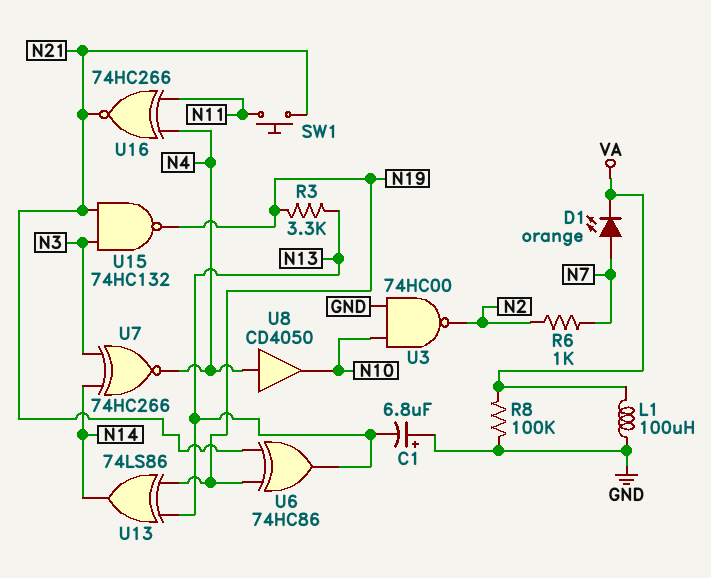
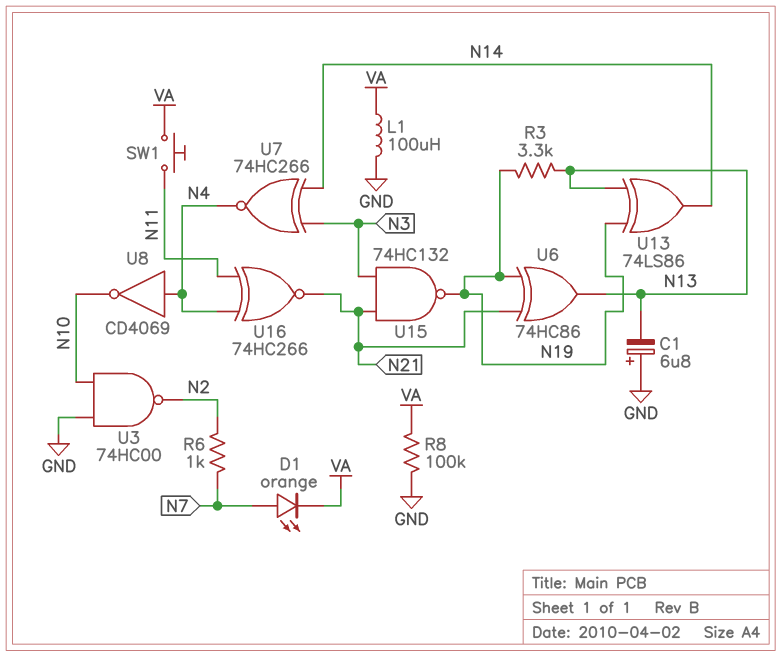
SW1: button (N11, N21) -> button (N11, VA)
U8: buffer CD4050 (in N4, out N10) -> NOT CD4069 (in N4, out N10)

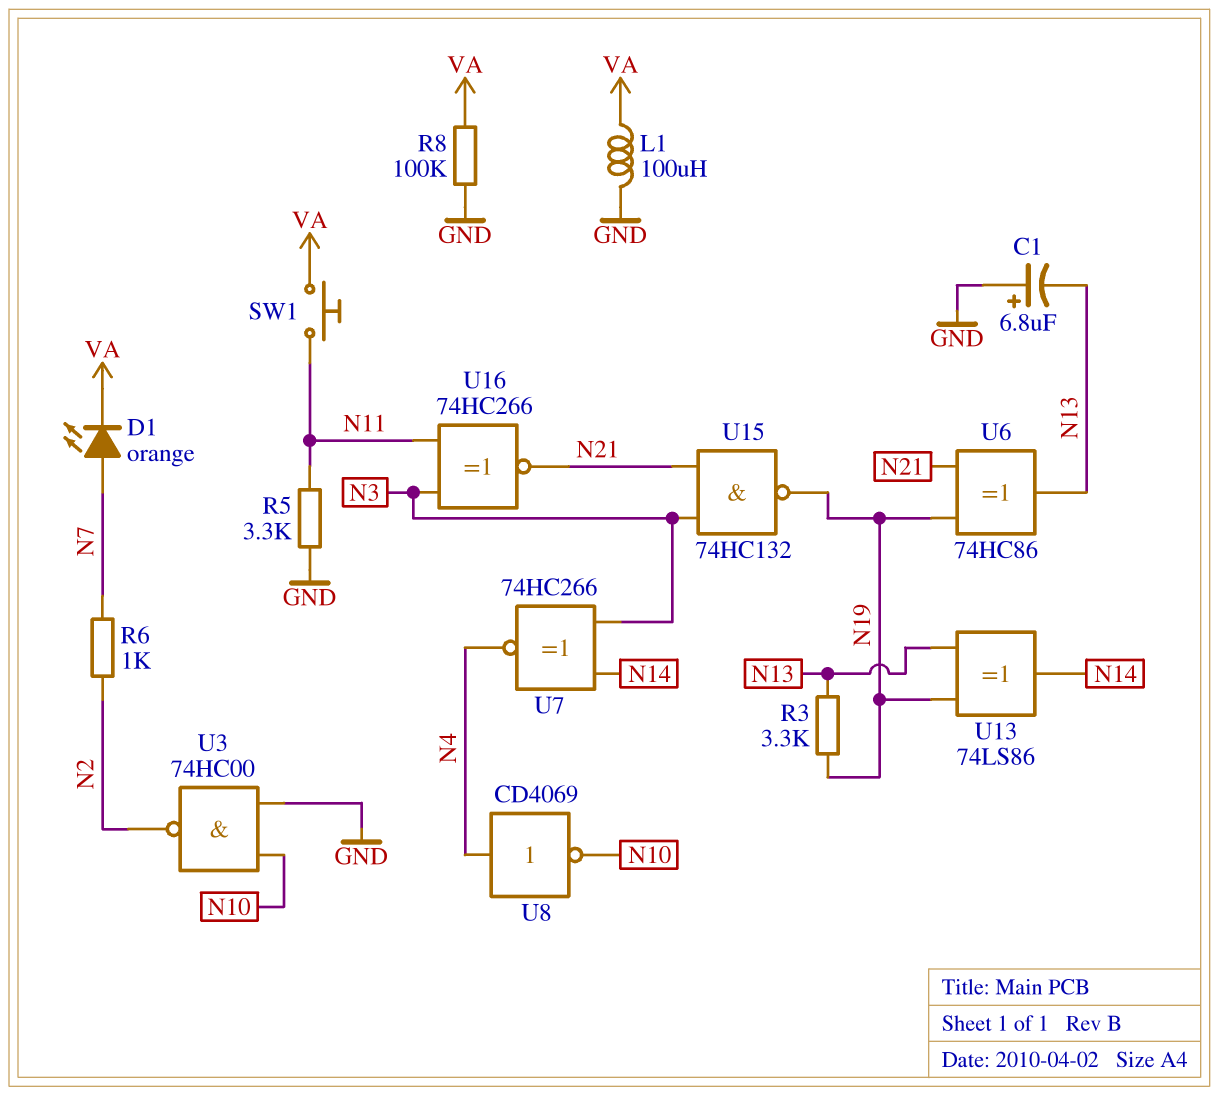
R5: none -> 3.3k (GND, N11)
U16: XNOR 74HC266 (in N4, in N11, out N21) -> XNOR 74HC266 (in N3, in N11, out N21)

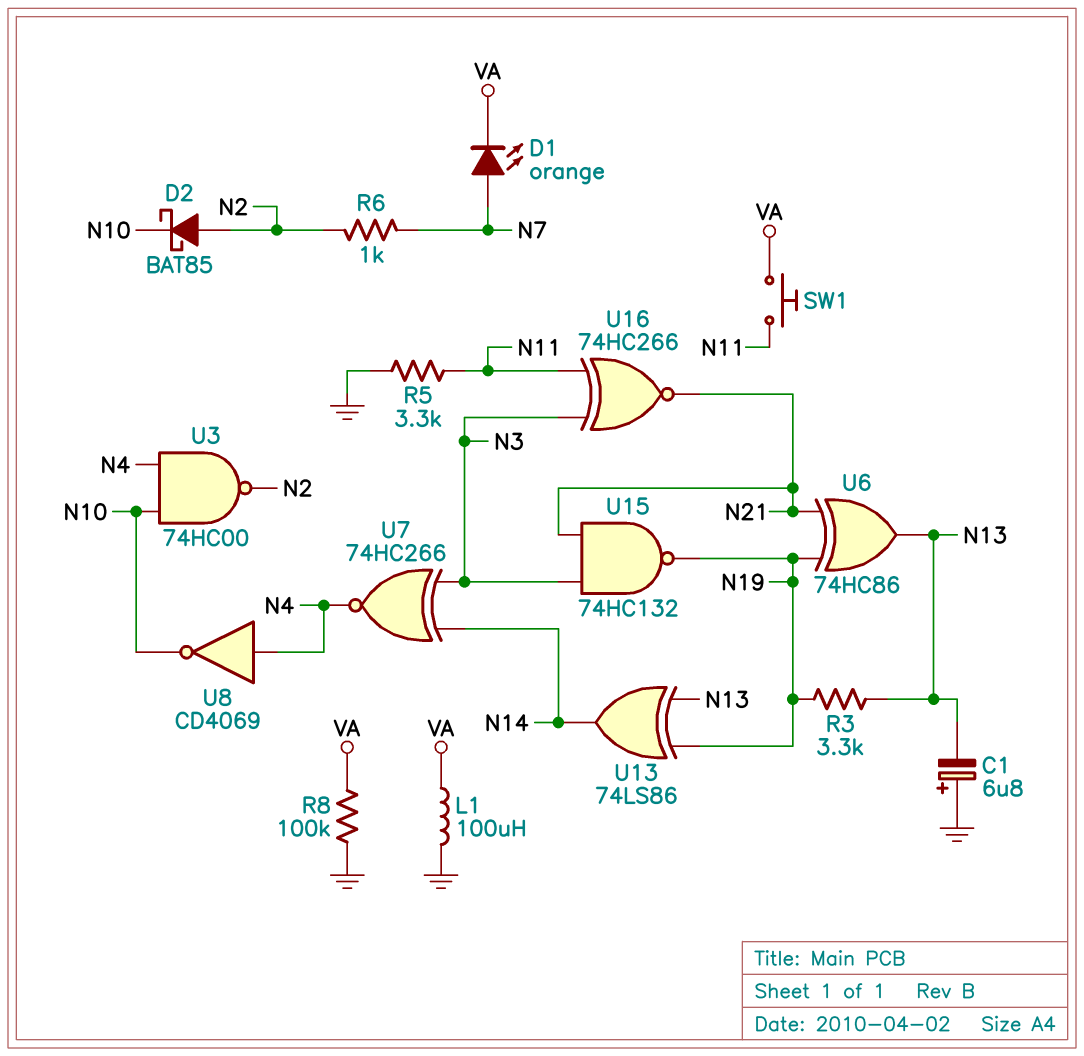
D2: none -> schottky BAT85 (A N2, K N10)
U3: NAND 74HC00 (in GND, in N10, out N2) -> NAND 74HC00 (in N4, in N10, out N2)

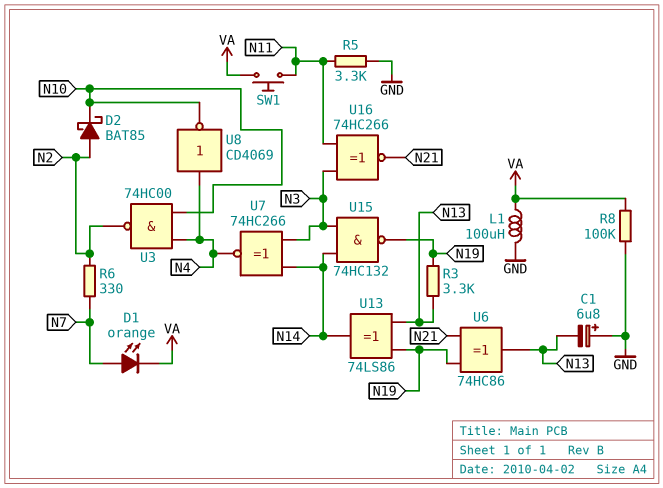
R6: 1k (N2, N7) -> 330 (N2, N7)
U15: NAND 74HC132 (in N3, in N21, out N19) -> NAND 74HC132 (in N3, in N14, out N19)

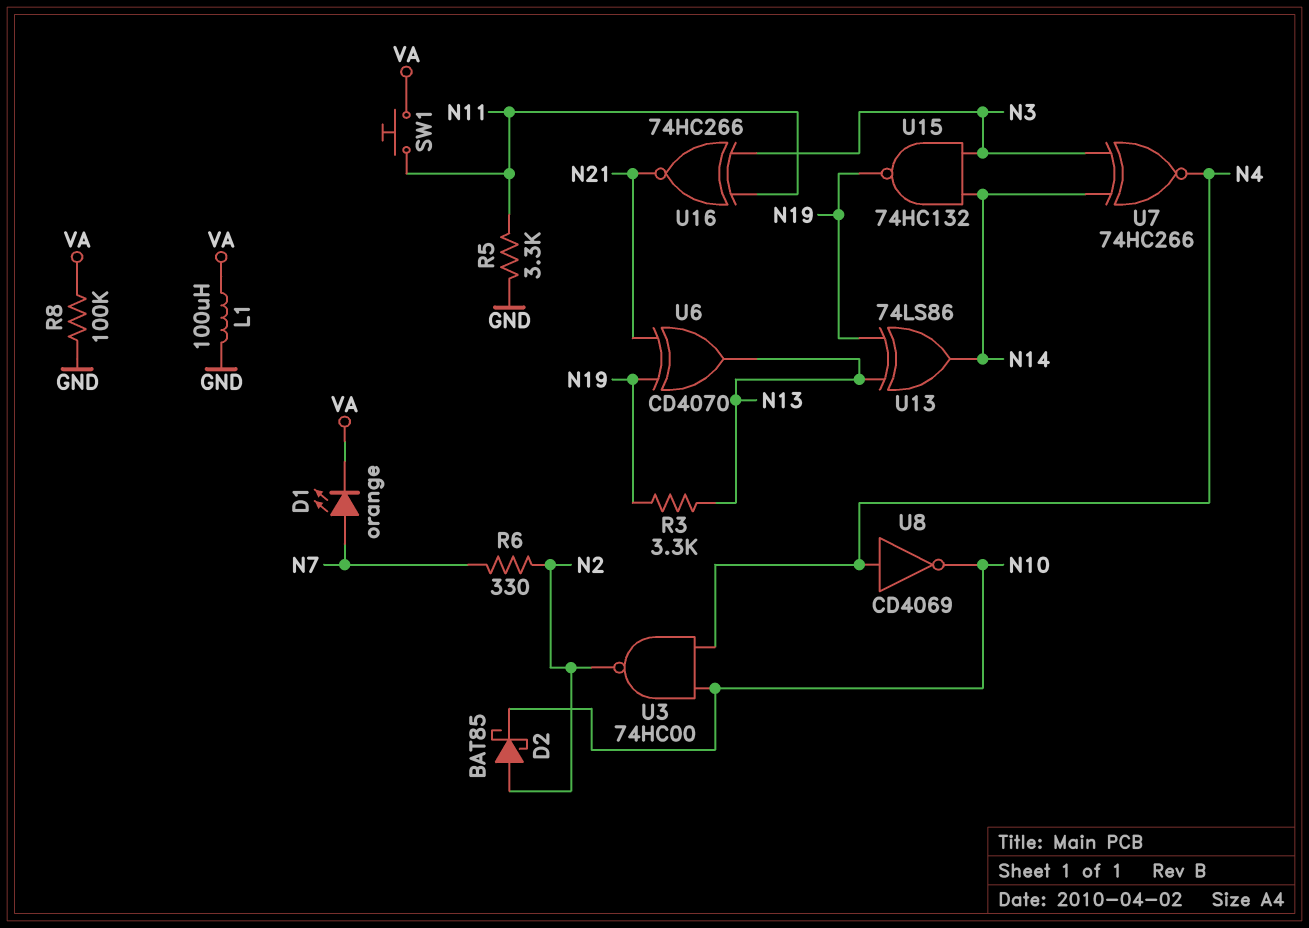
C1: 6.8uF (plus GND, minus N13) -> none
U6: XOR 74HC86 (in N19, in N21, out N13) -> XOR CD4070 (in N19, in N21, out N13)

